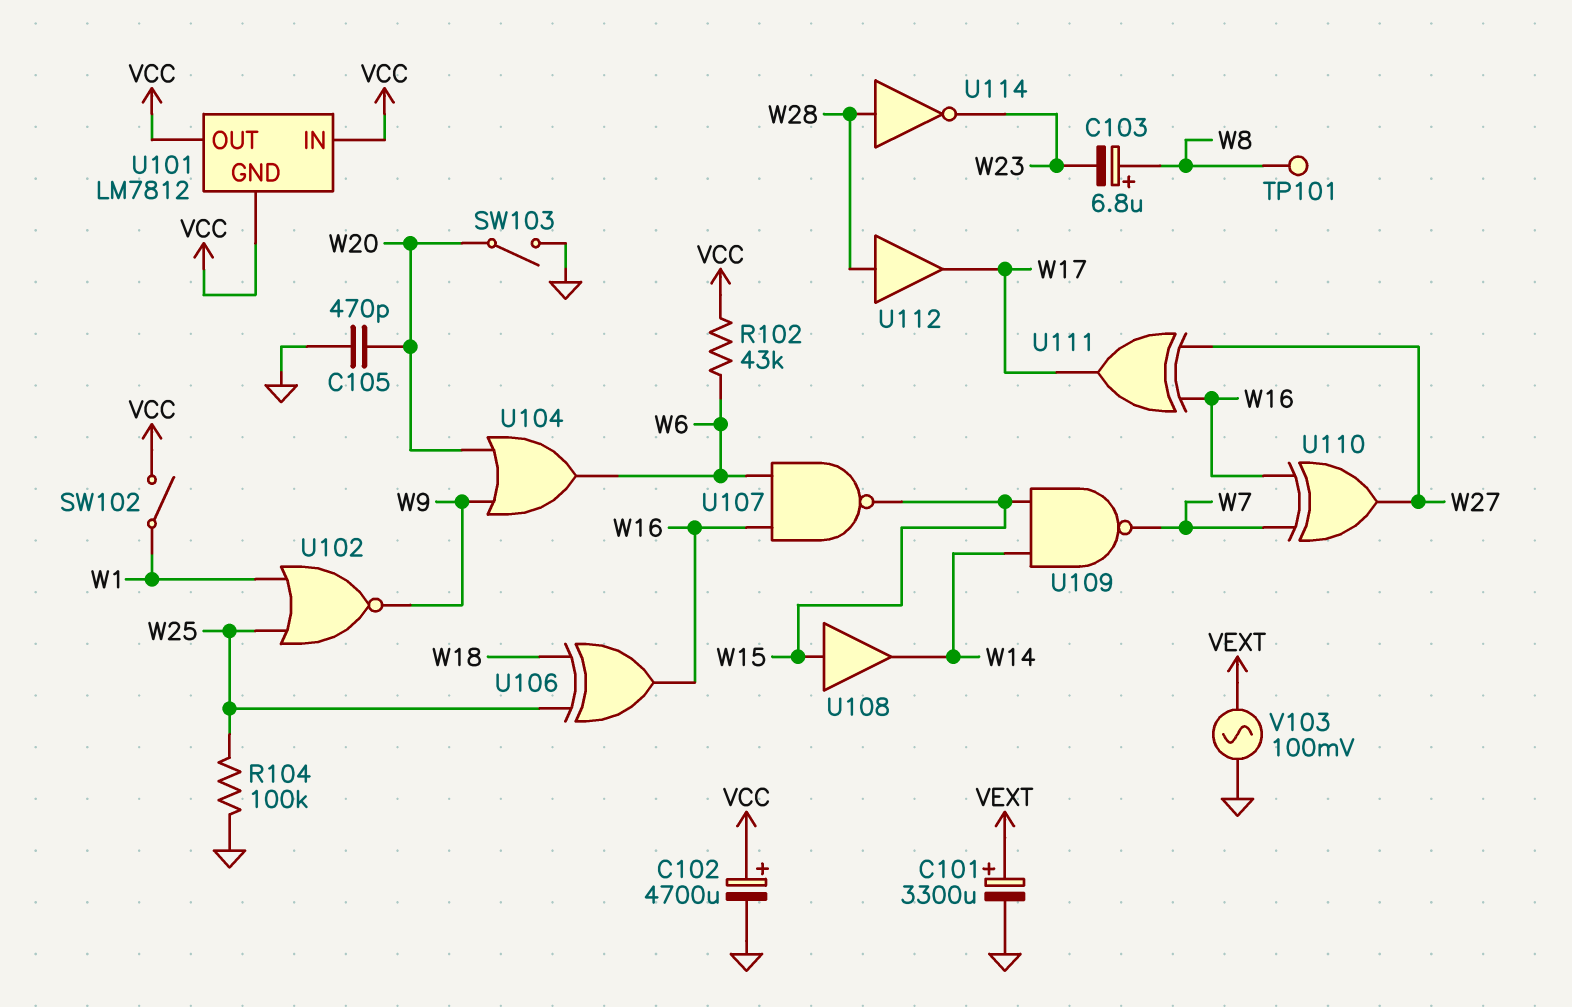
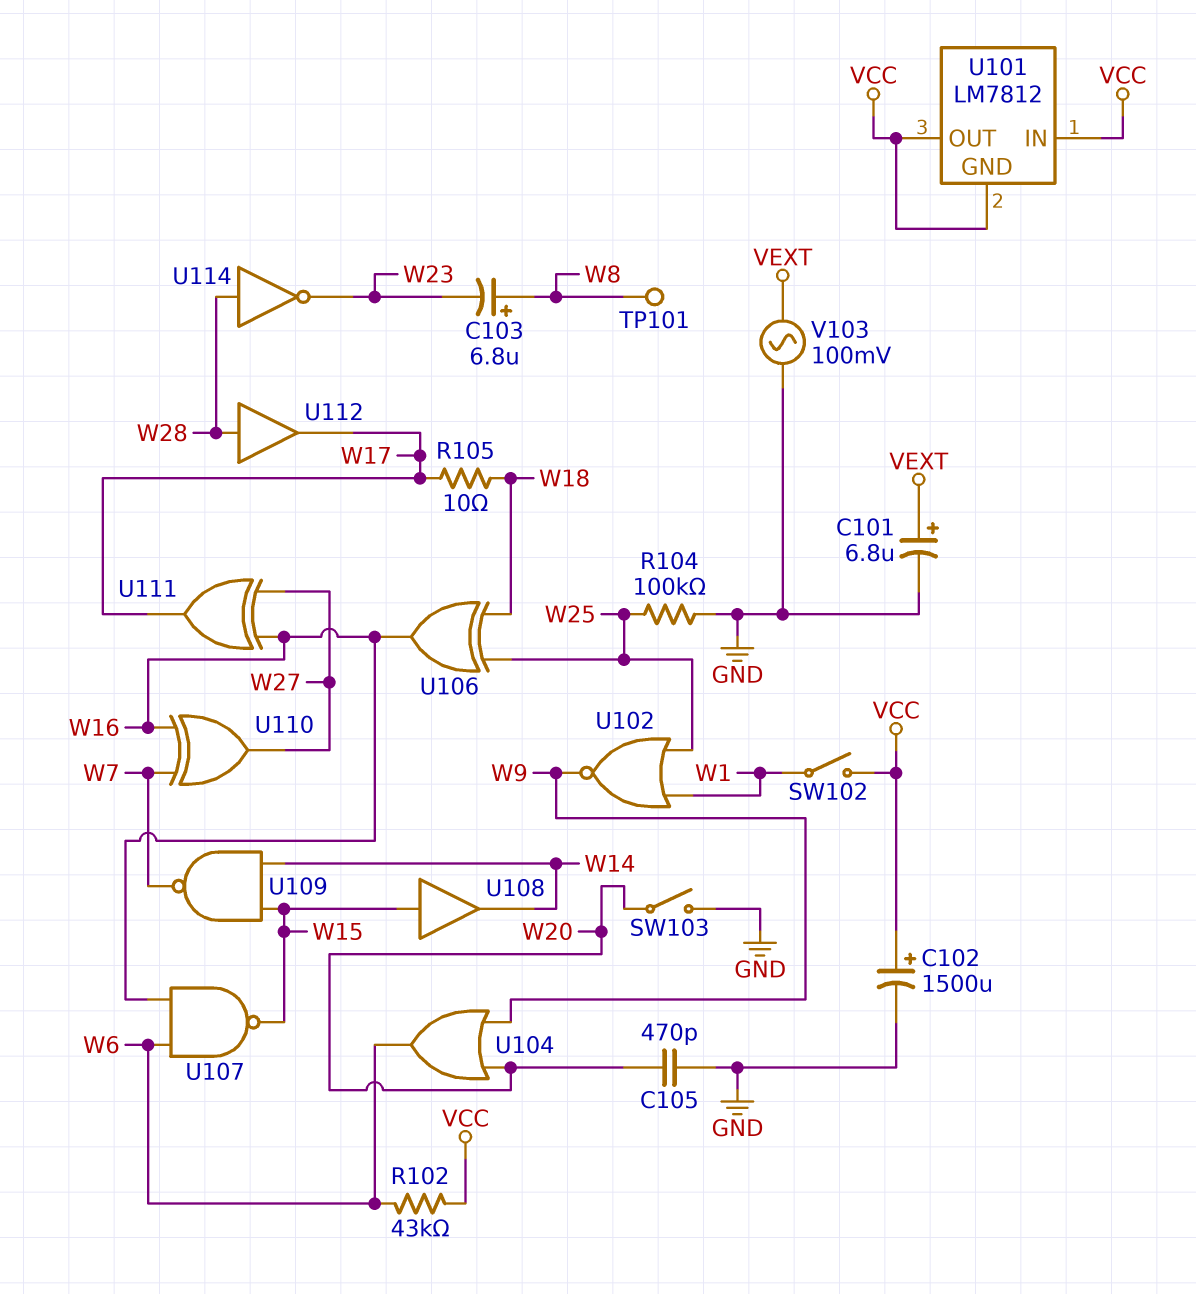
C101: 3300uF (plus VEXT, minus GND) -> 6.8uF (plus VEXT, minus GND)
C102: 4700uF (plus VCC, minus GND) -> 1500uF (plus VCC, minus GND)
R105: none -> 10 (W17, W18)

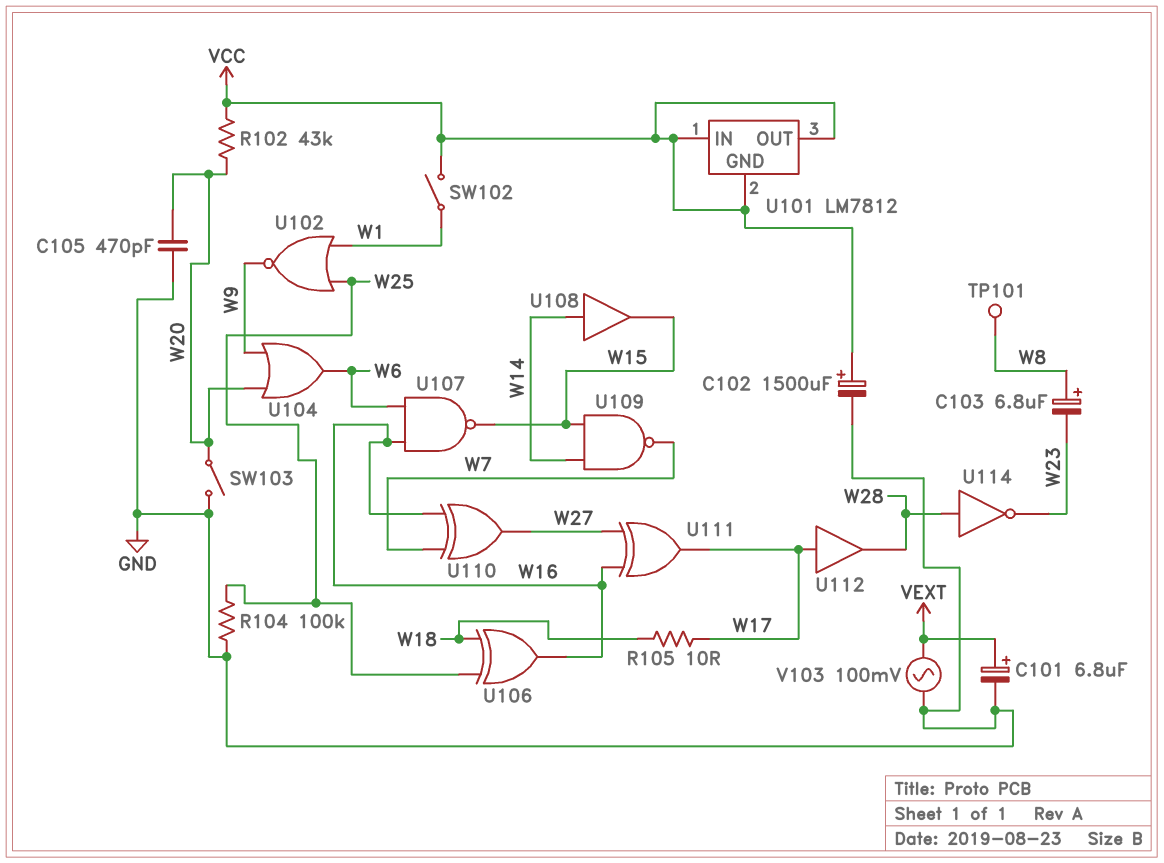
R102: 43k (VCC, W6) -> 43k (VCC, W20)
U108: buffer (in W15, out W14) -> buffer (in W14, out W15)
U112: buffer (in W28, out W17) -> buffer (in W17, out W28)

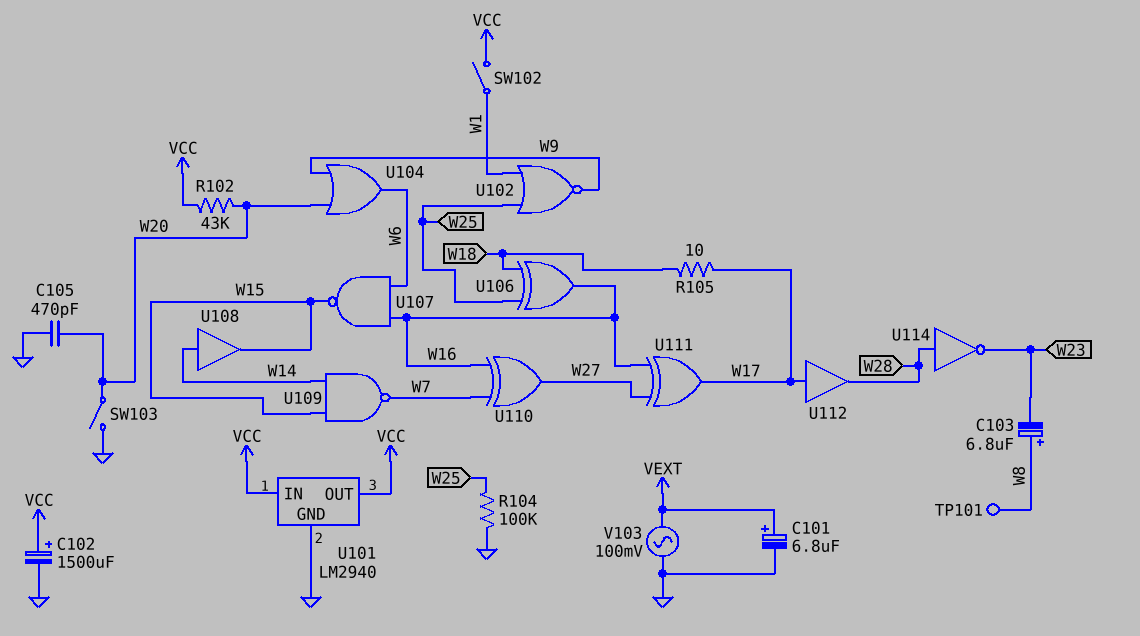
U101: LM7812 -> LM2940
U101 pin GND: VCC -> GND

